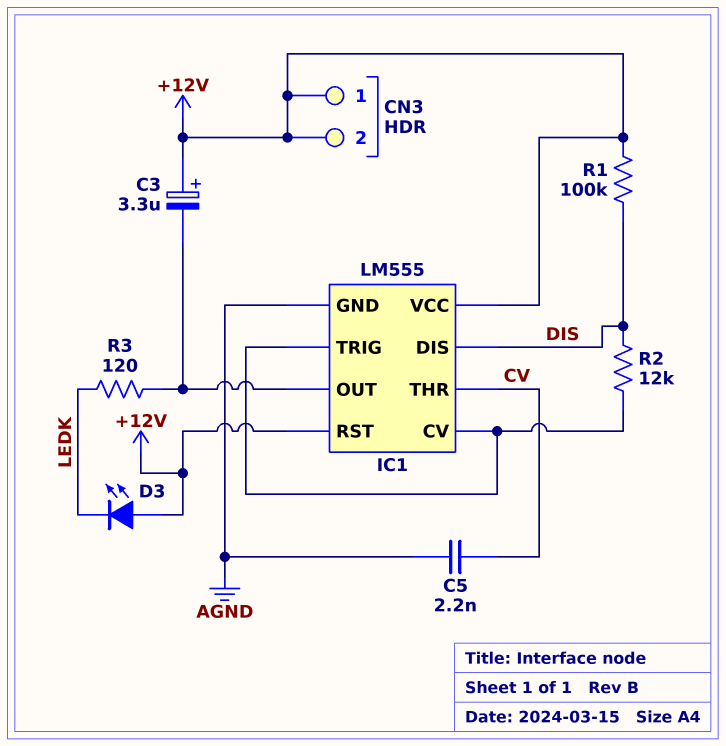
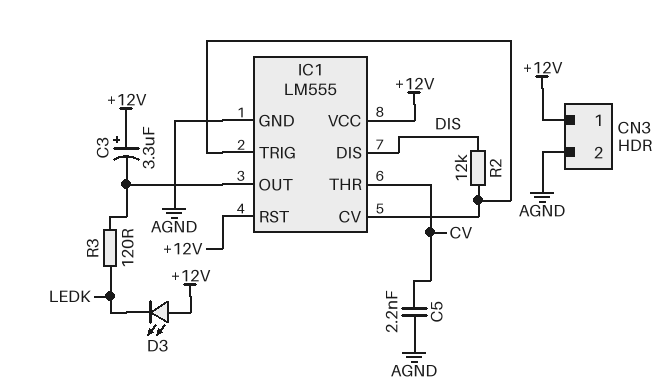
CN3 pin 2: +12V -> AGND
R1: 100k (+12V, DIS) -> none

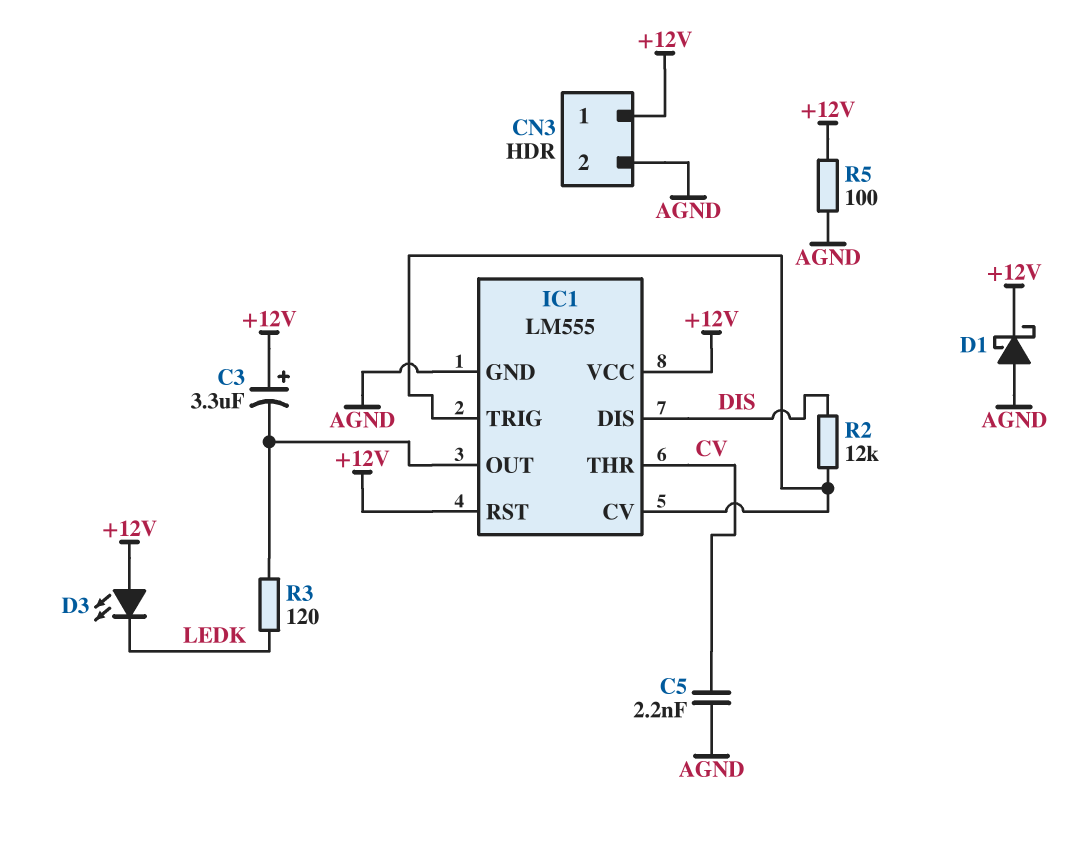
D1: none -> schottky (A AGND, K +12V)
R5: none -> 100 (+12V, AGND)

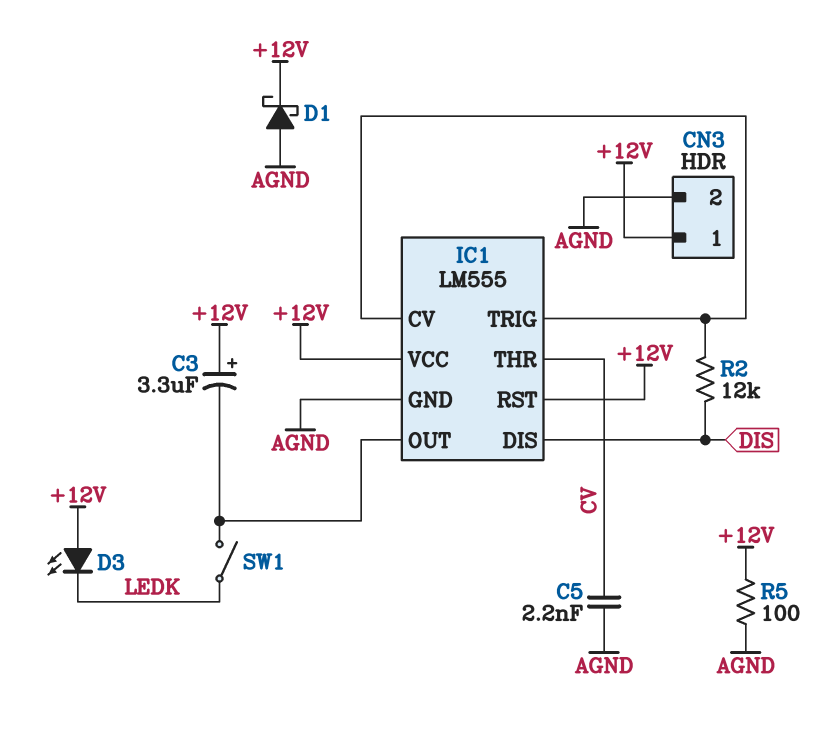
R3: 120 (IC1/OUT, LEDK) -> none
SW1: none -> switch (IC1/OUT, LEDK)

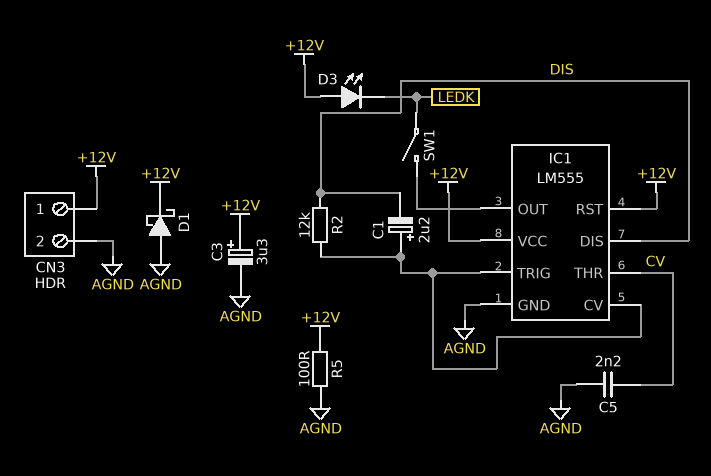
C1: none -> 2.2uF (plus IC1/CV, minus DIS)
C3: 3.3uF (plus +12V, minus IC1/OUT) -> 3.3uF (plus +12V, minus AGND)

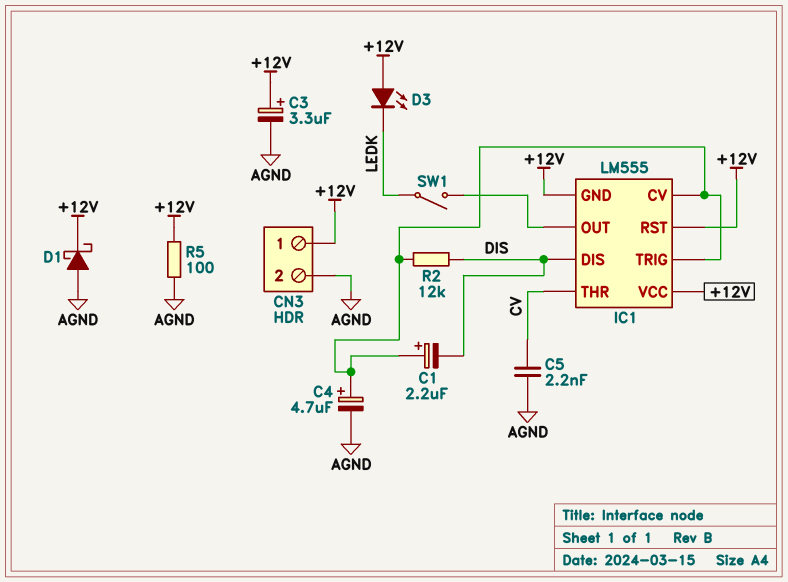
C4: none -> 4.7uF (plus IC1/CV, minus AGND)
IC1 pin GND: AGND -> +12V

